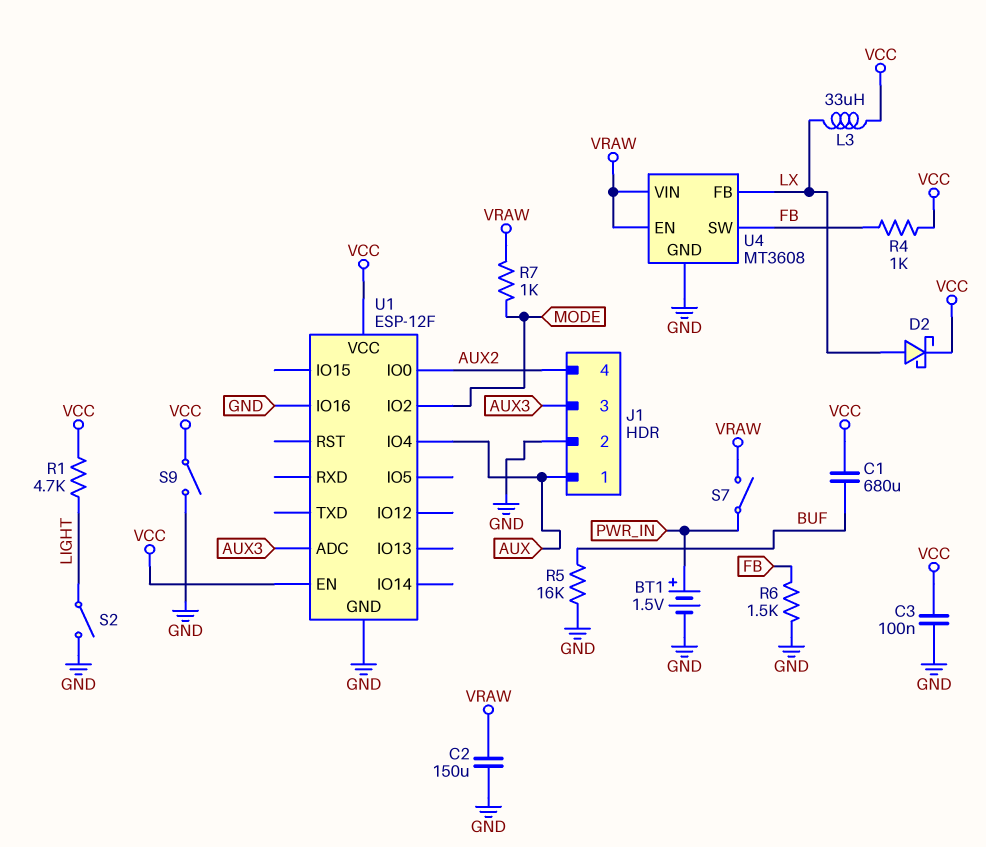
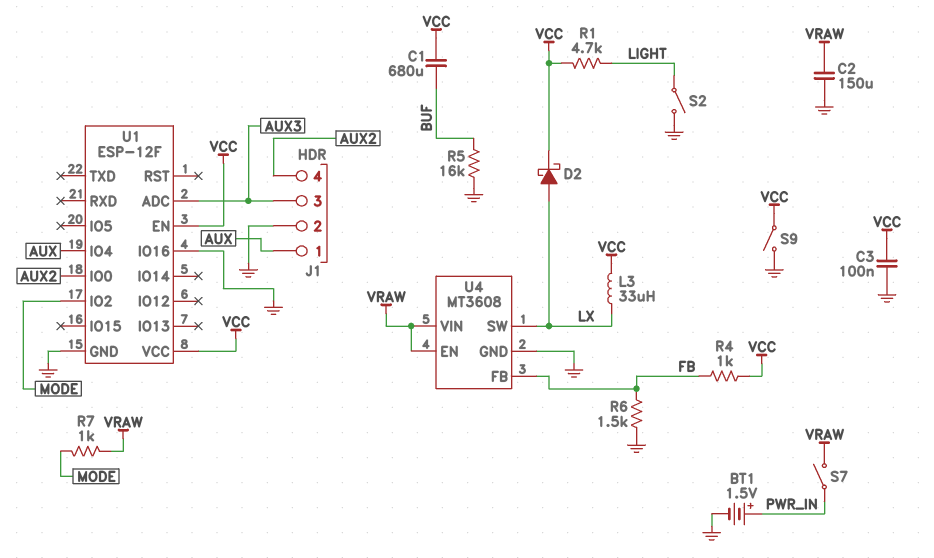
U4 pin FB: LX -> FB
U4 pin SW: FB -> LX

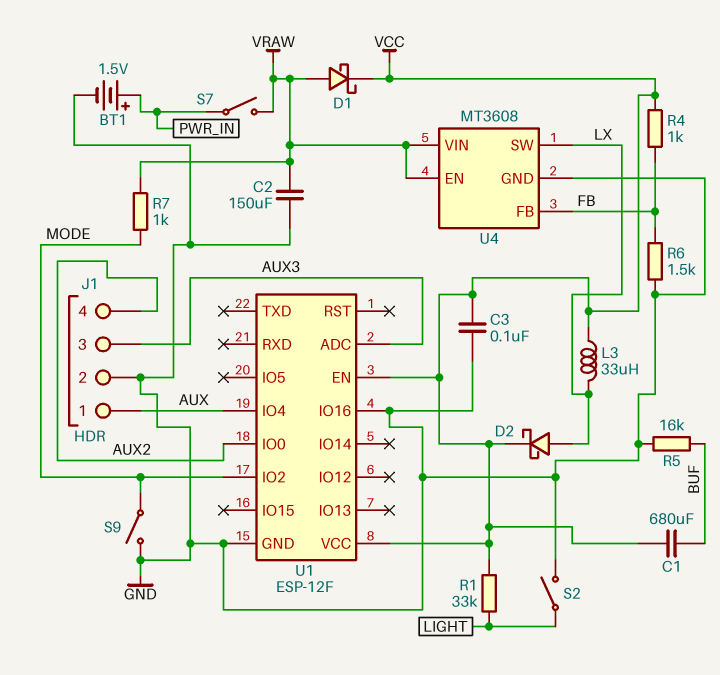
D1: none -> schottky (A VRAW, K VCC)
R1: 4.7k (LIGHT, VCC) -> 33k (LIGHT, VCC)
S9: switch (GND, VCC) -> switch (GND, MODE)

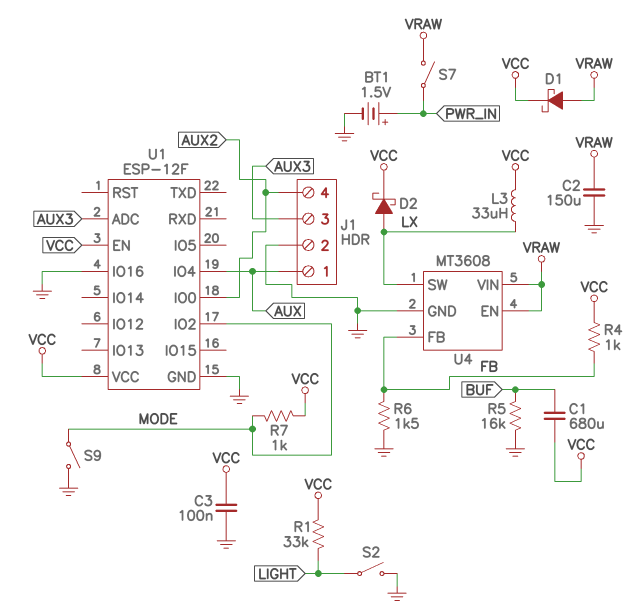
R7: 1k (MODE, VRAW) -> 1k (MODE, VCC)

